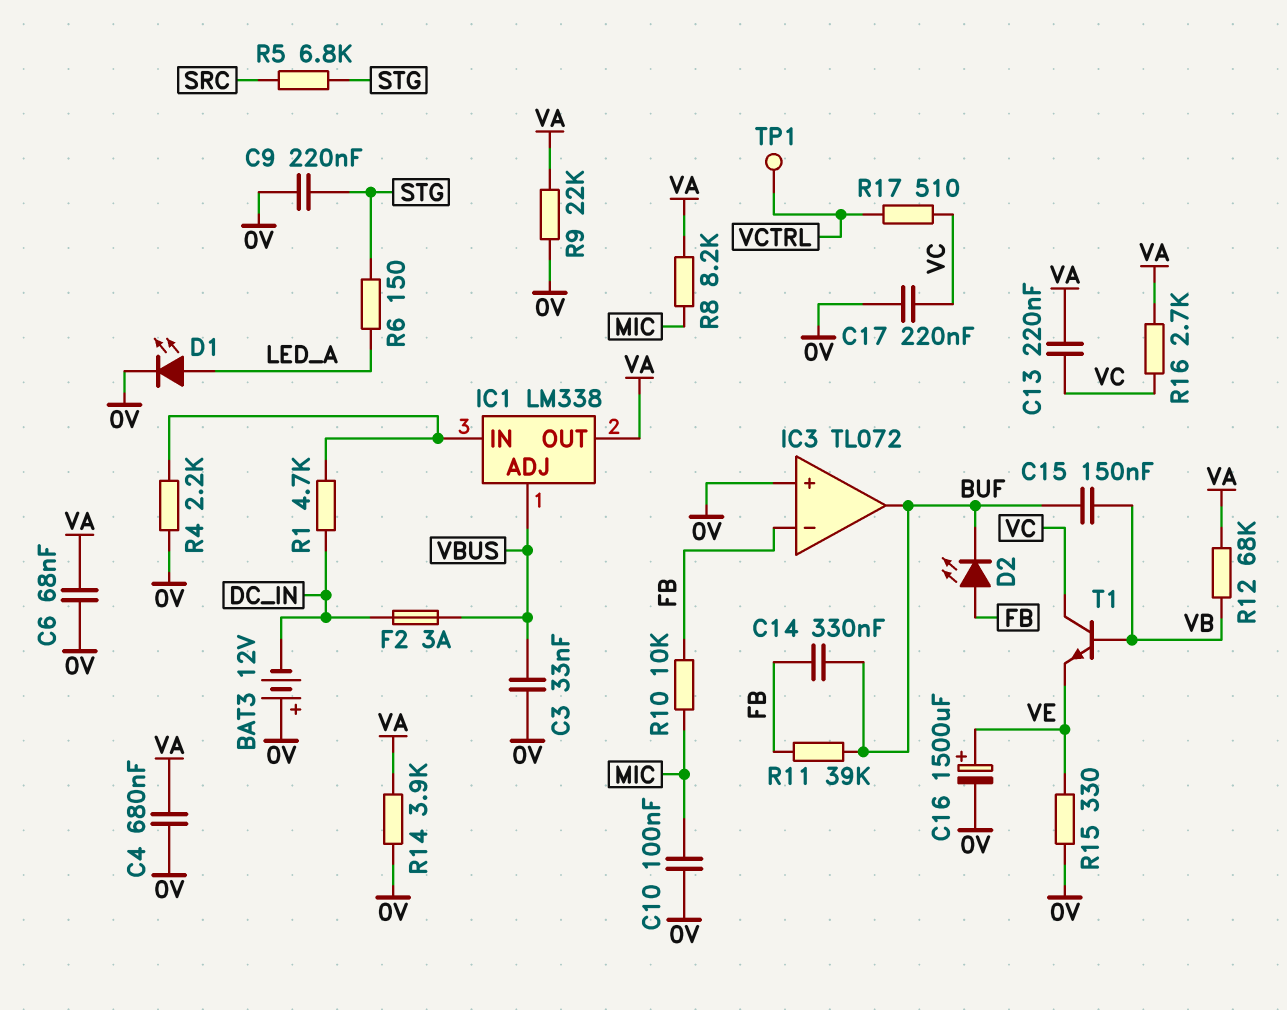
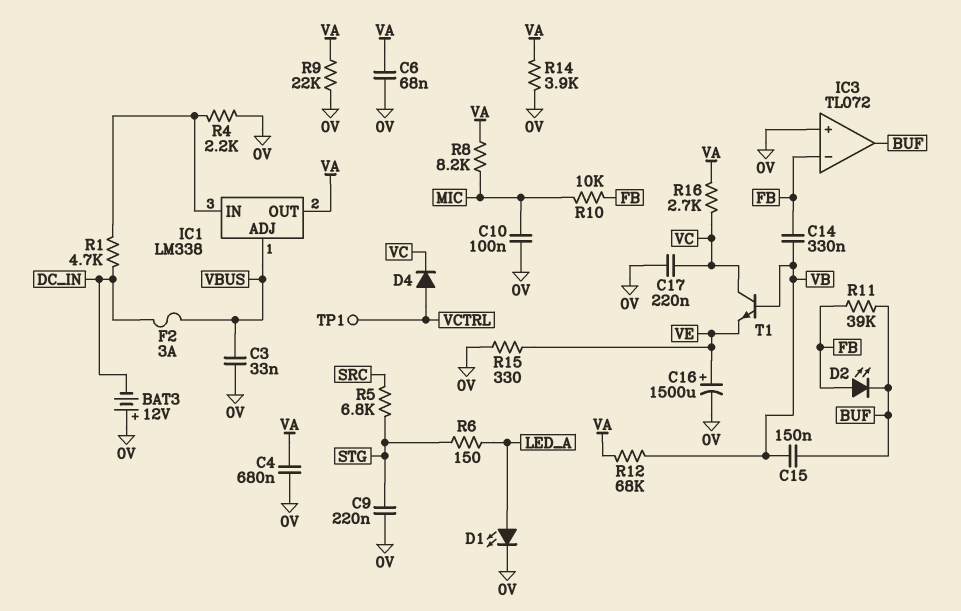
C13: 220nF (VA, VC) -> none
C14: 330nF (BUF, FB) -> 330nF (FB, VB)
D4: none -> diode (A VCTRL, K VC)
R17: 510 (VC, VCTRL) -> none

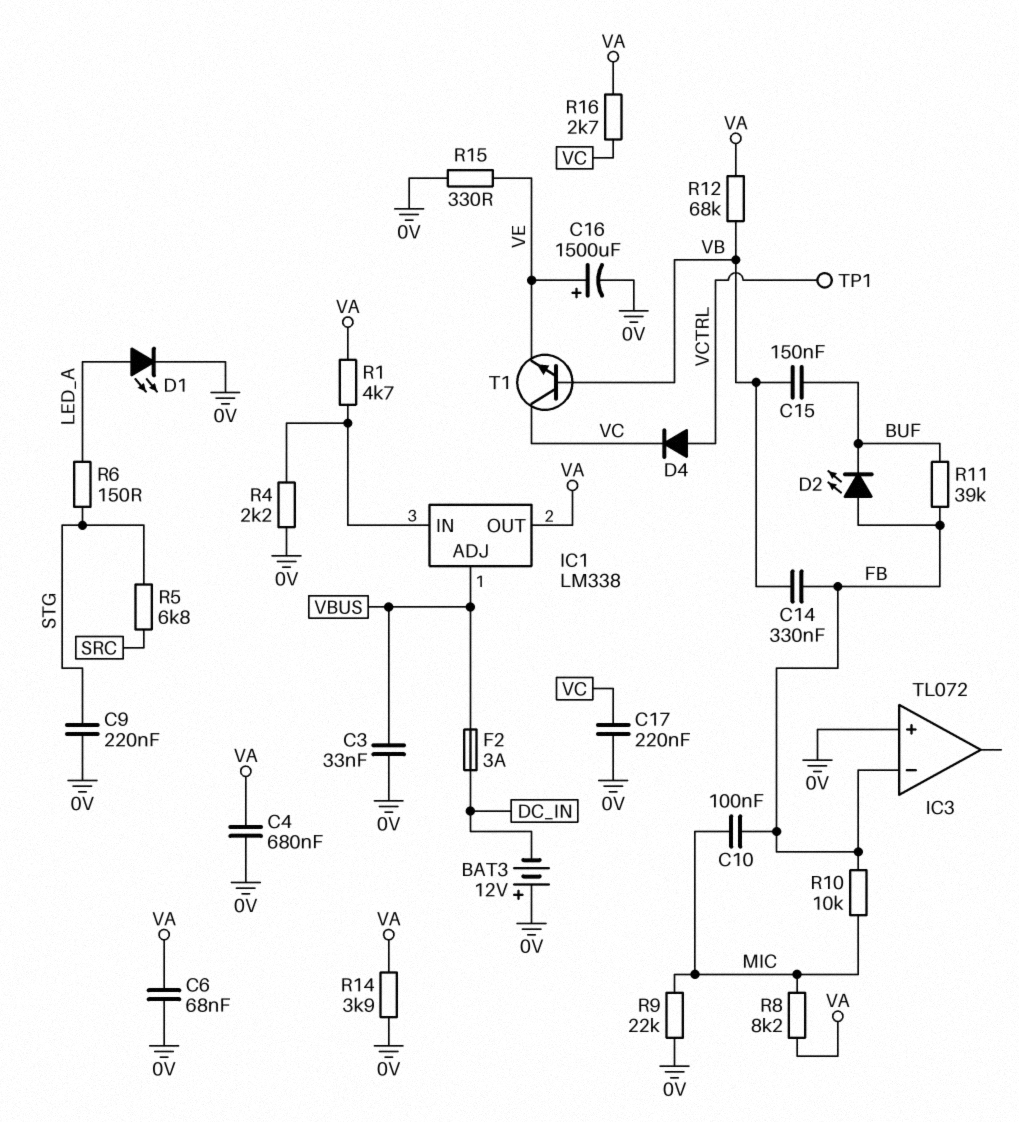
C10: 100nF (0V, MIC) -> 100nF (FB, MIC)
IC3 pin out: BUF -> none
R1: 4.7k (DC_IN, IC1/IN) -> 4.7k (IC1/IN, VA)
R9: 22k (0V, VA) -> 22k (0V, MIC)

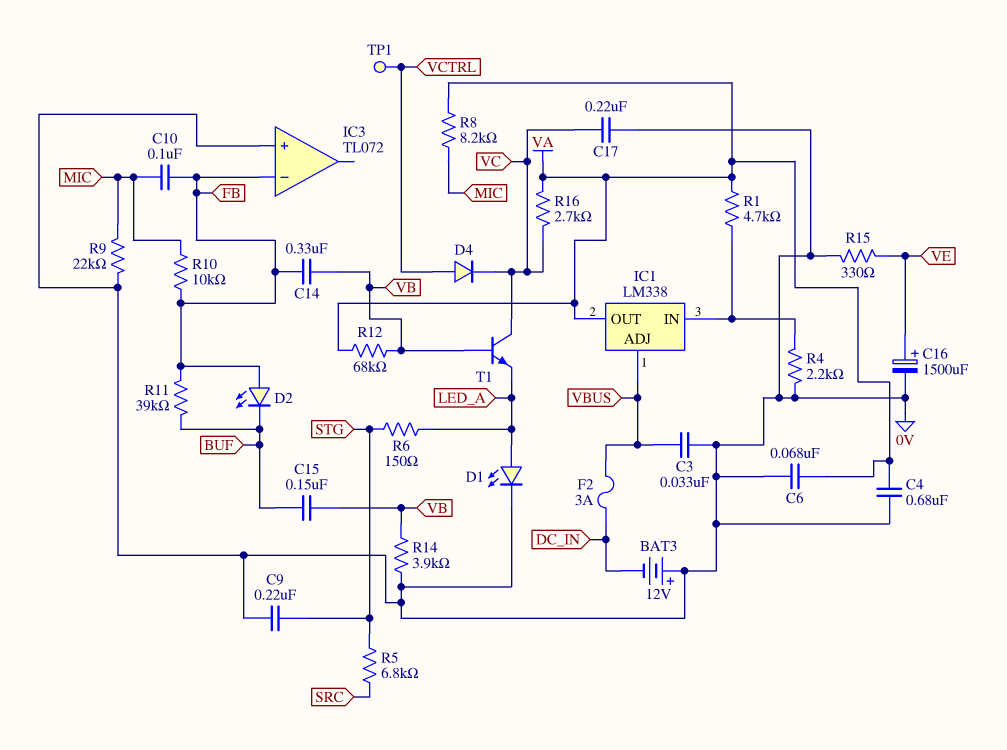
R14: 3.9k (0V, VA) -> 3.9k (0V, VB)
T1: NPN (B VB, C VC, E VE) -> NPN (B VB, C VC, E LED_A)

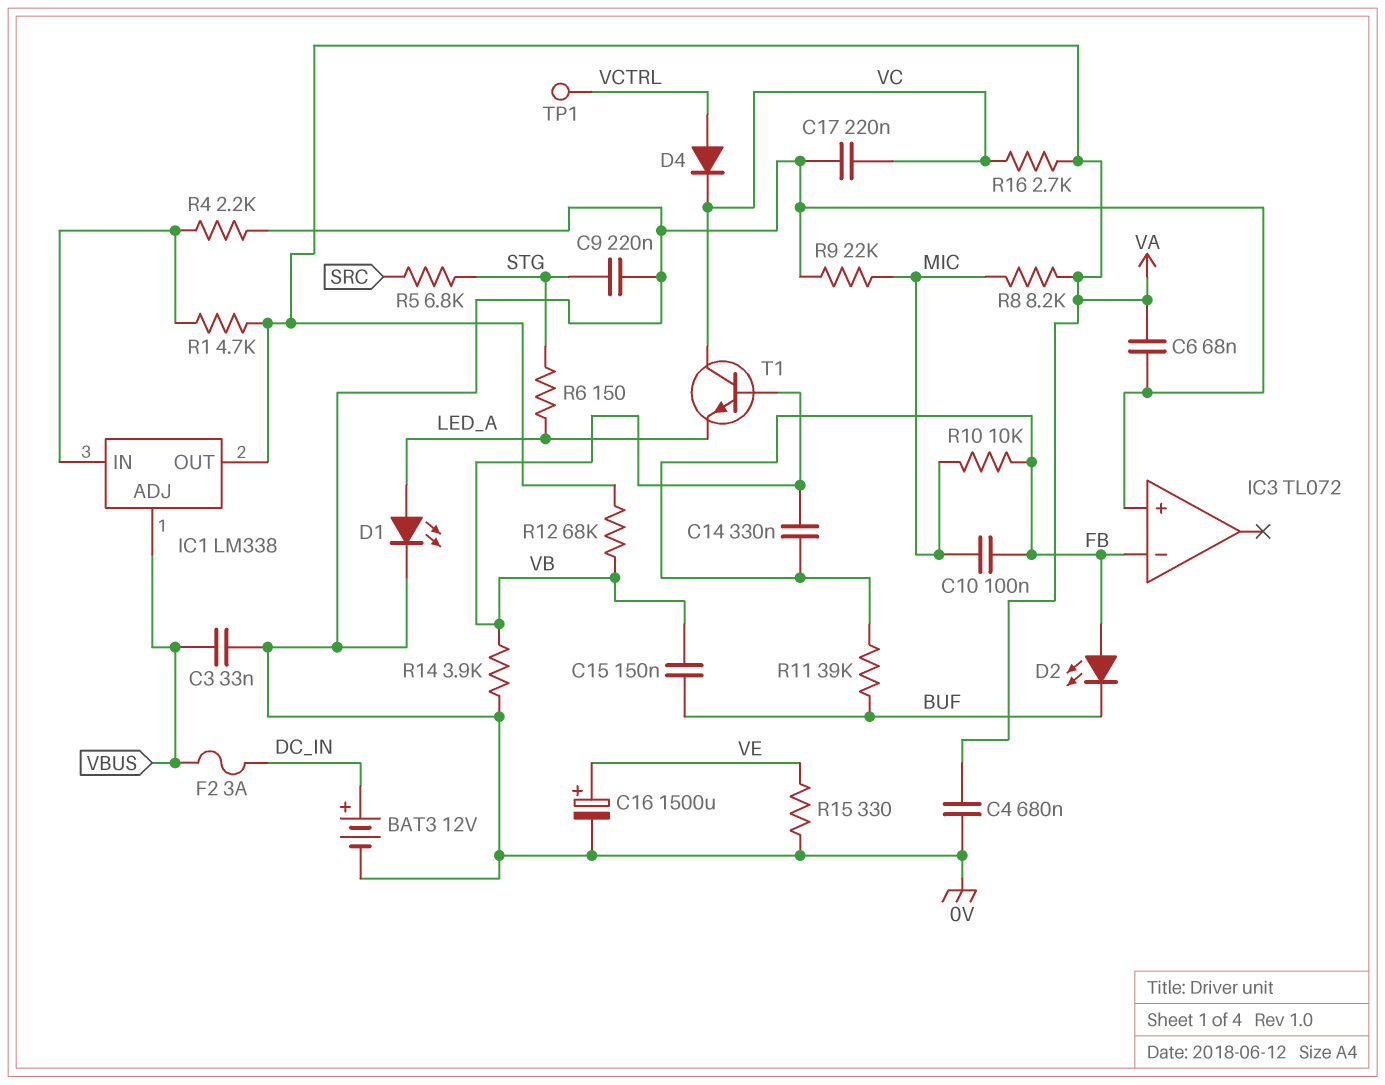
BAT3: 12V (plus 0V, minus DC_IN) -> 12V (plus DC_IN, minus 0V)

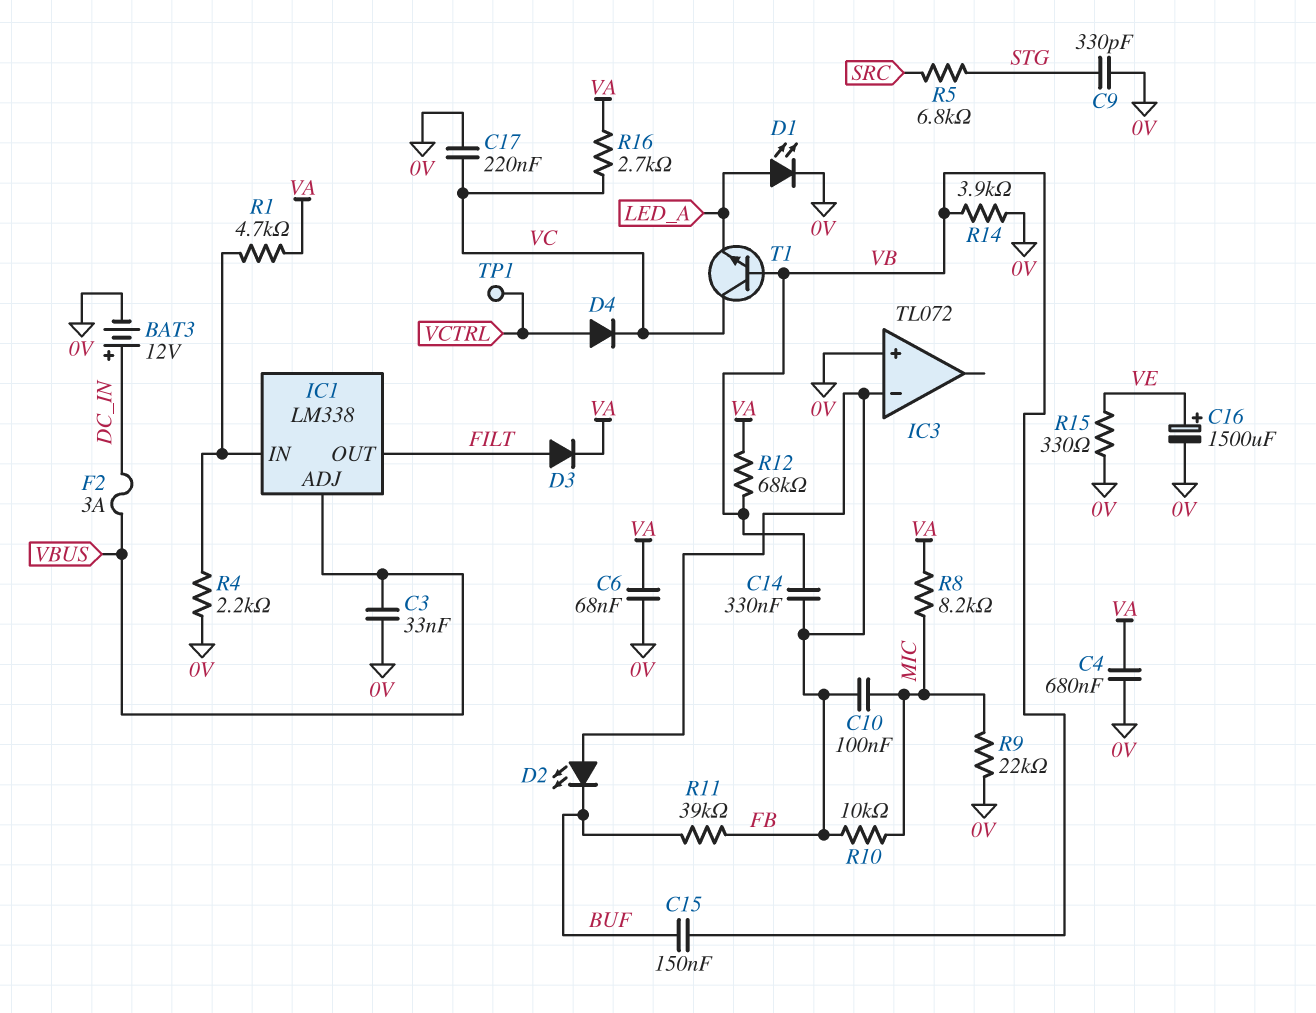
C9: 220nF (0V, STG) -> 330pF (0V, STG)
D3: none -> diode (A FILT, K VA)
IC1 pin OUT: VA -> FILT
R6: 150 (LED_A, STG) -> none

